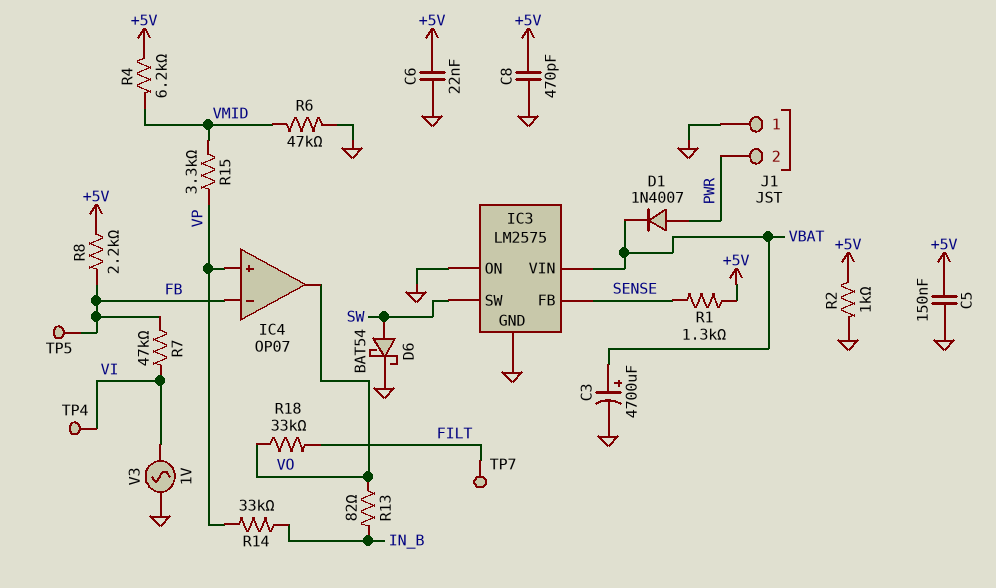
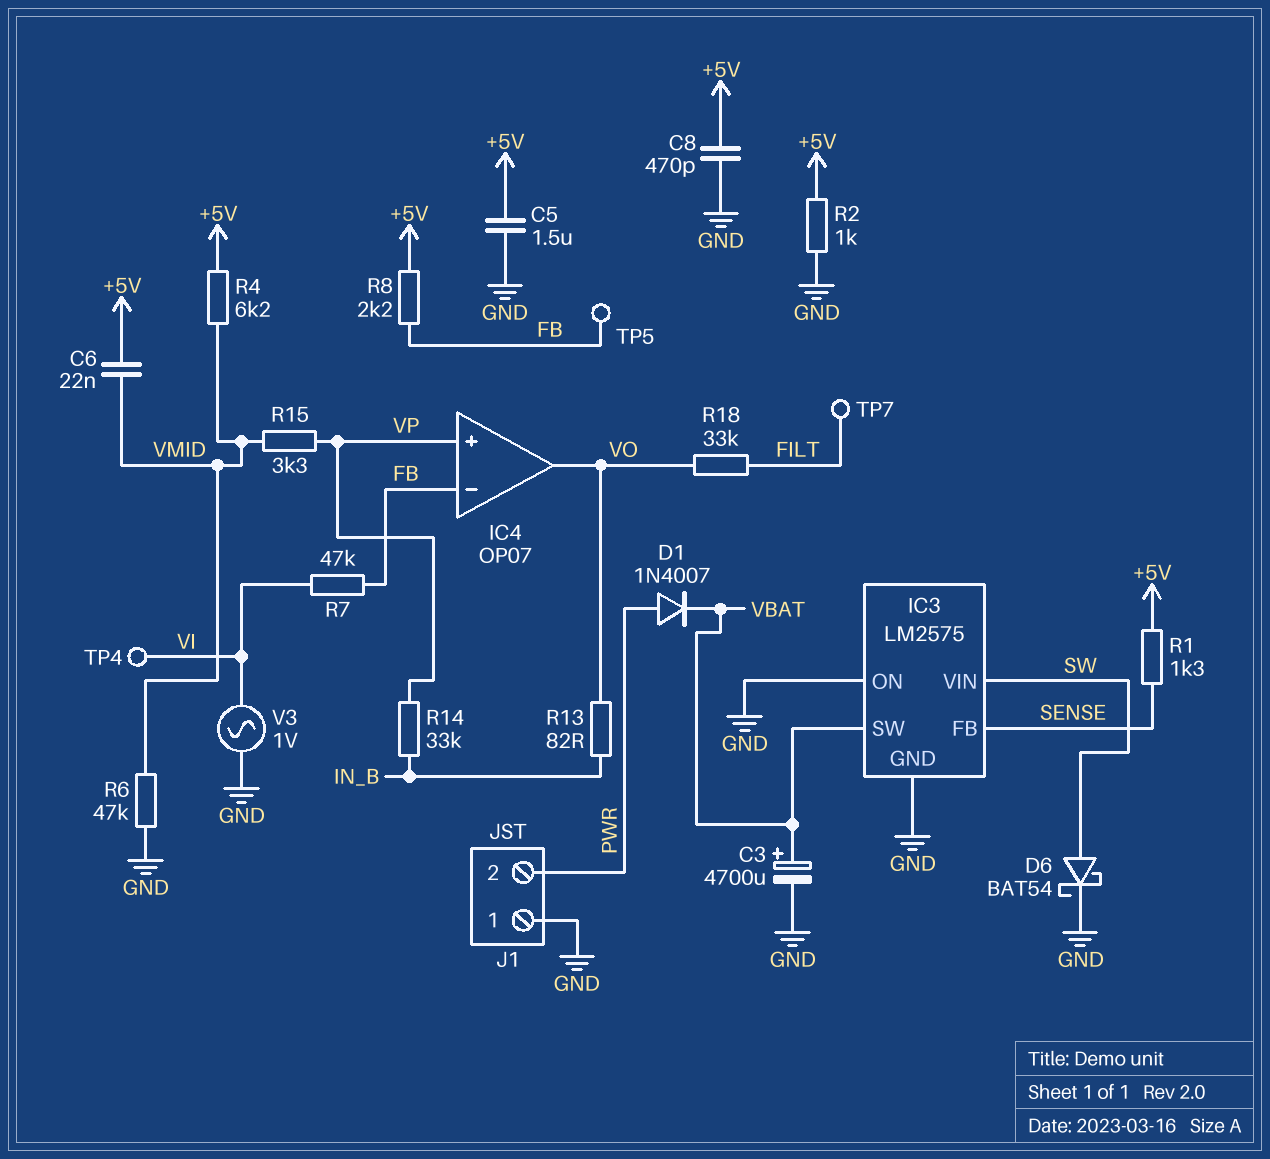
C5: 150nF (+5V, GND) -> 1.5uF (+5V, GND)
C6: 22nF (+5V, GND) -> 22nF (+5V, VMID)
IC3 pin SW: SW -> VBAT
IC3 pin VIN: VBAT -> SW

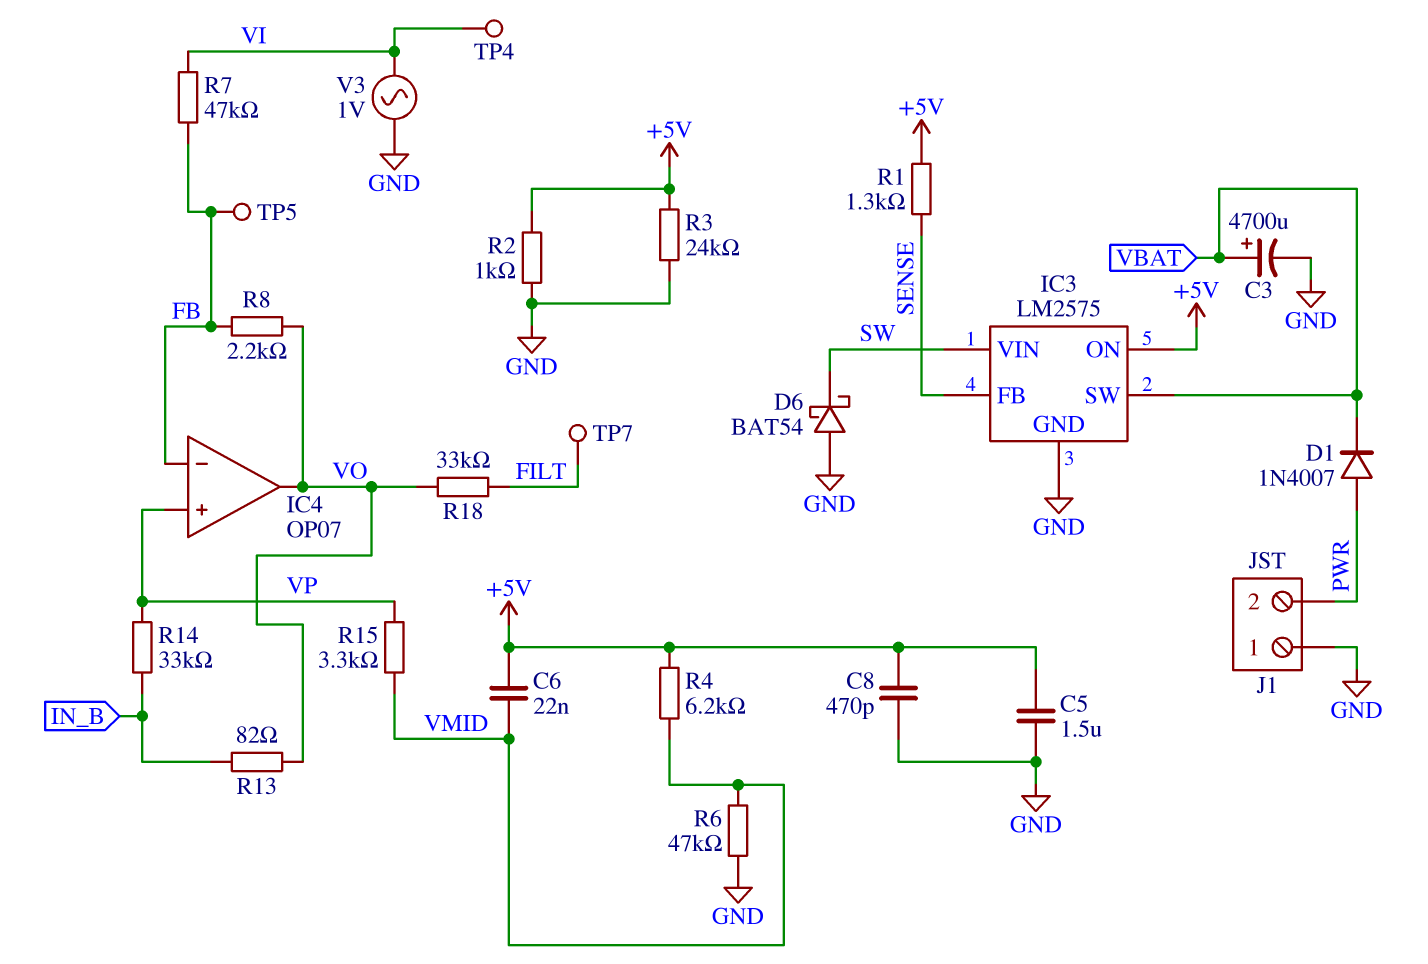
D6: schottky BAT54 (A SW, K GND) -> schottky BAT54 (A GND, K SW)
IC3 pin ON: GND -> +5V
R3: none -> 24k (+5V, GND)
R8: 2.2k (+5V, FB) -> 2.2k (FB, VO)

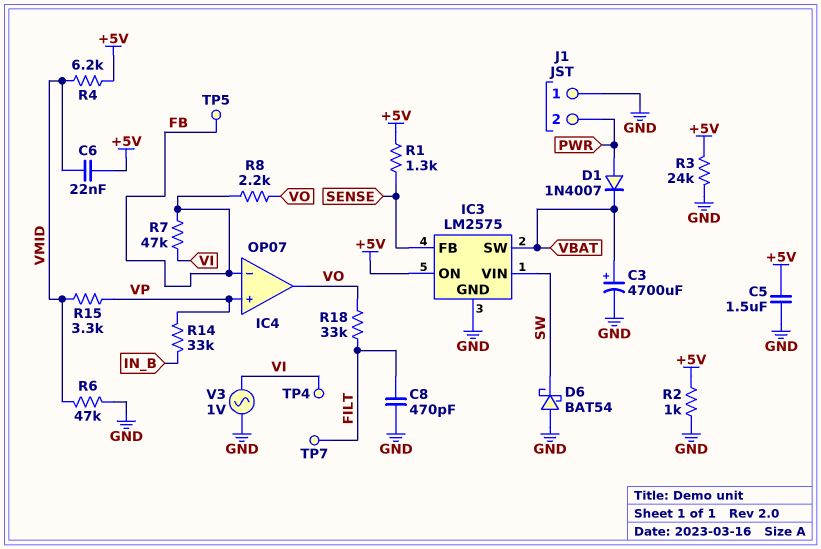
C8: 470pF (+5V, GND) -> 470pF (FILT, GND)
R13: 82 (IN_B, VO) -> none

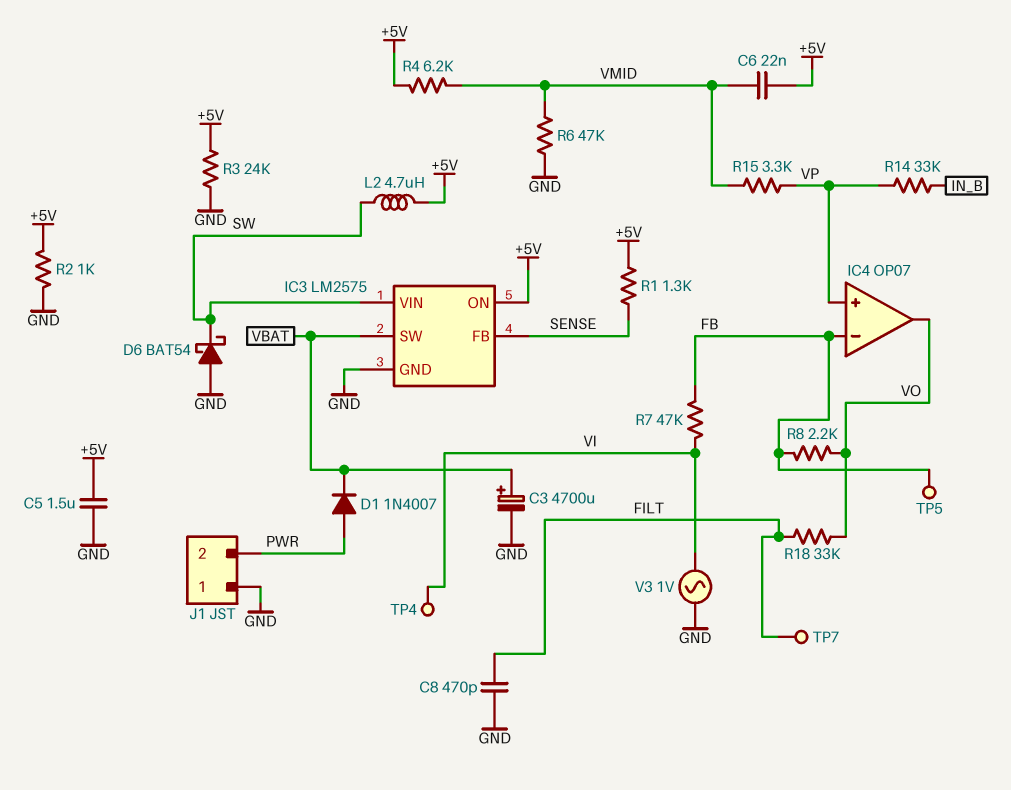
L2: none -> 4.7uH (+5V, SW)

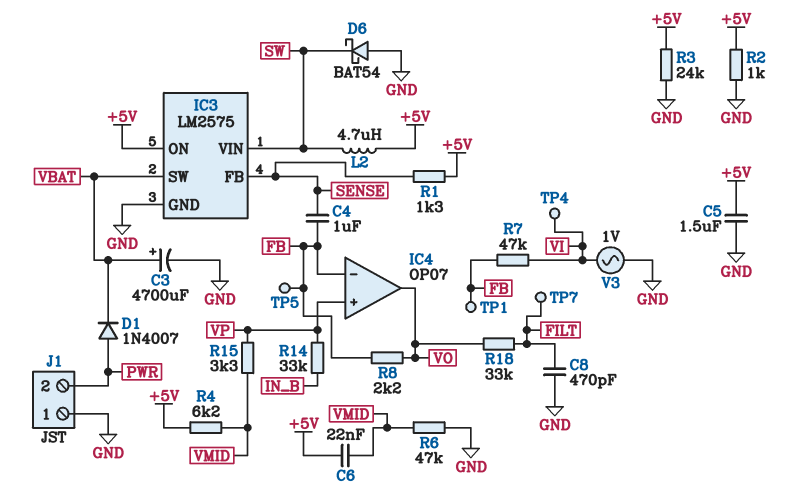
C4: none -> 1uF (FB, SENSE)
TP1: none -> test point (FB)

